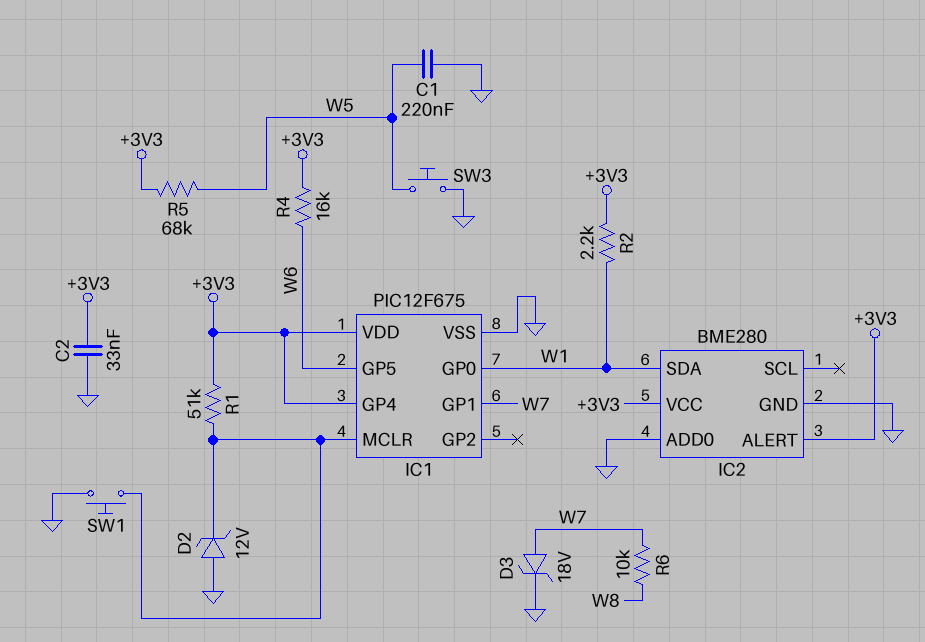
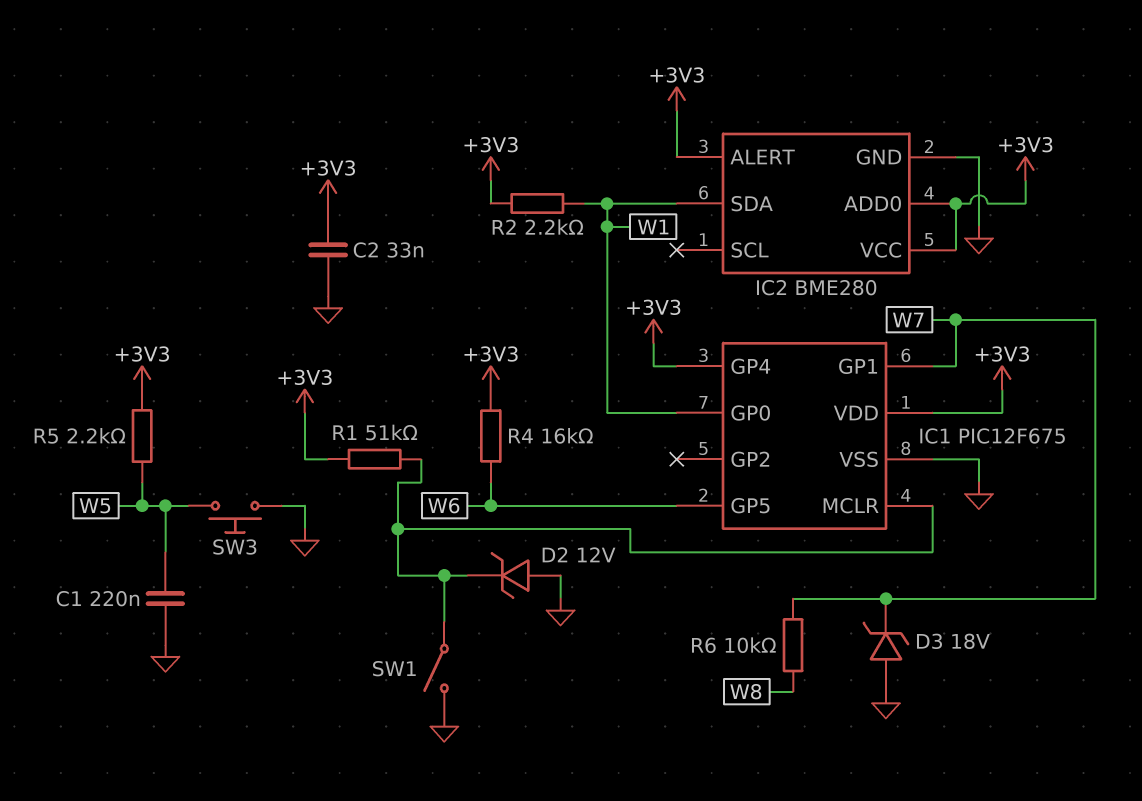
D3: zener 18V (A W7, K GND) -> zener 18V (A GND, K W7)
IC2 pin ADD0: GND -> +3V3
R5: 68k (+3V3, W5) -> 2.2k (+3V3, W5)
SW1: button (GND, IC1/MCLR) -> switch (GND, IC1/MCLR)

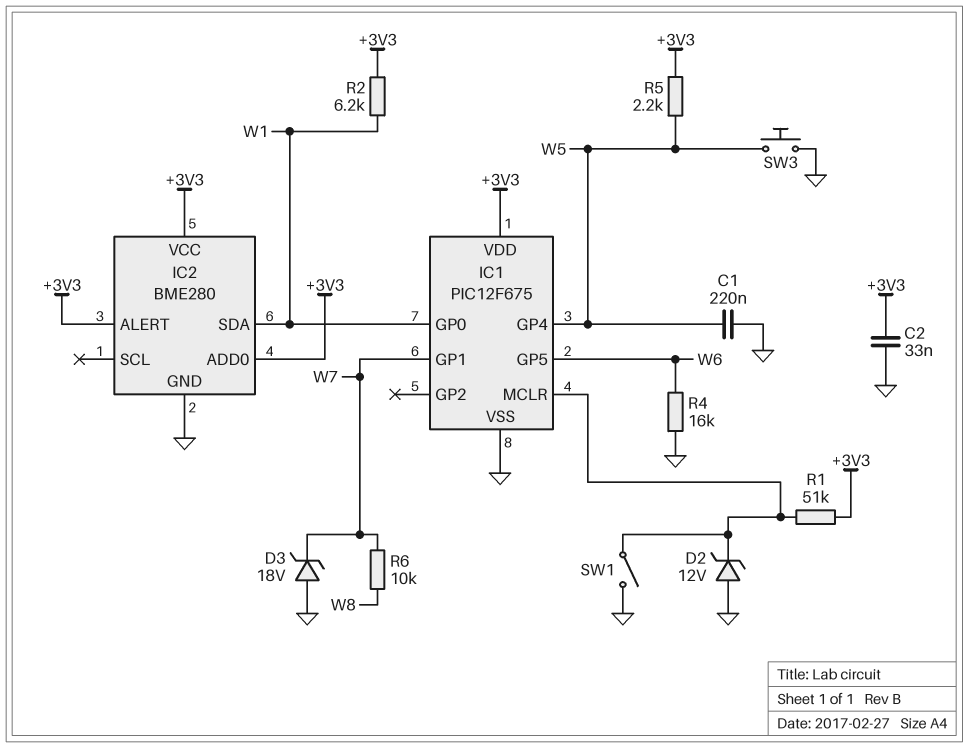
IC1 pin GP4: +3V3 -> W5
R2: 2.2k (+3V3, W1) -> 6.2k (+3V3, W1)
R4: 16k (+3V3, W6) -> 16k (GND, W6)

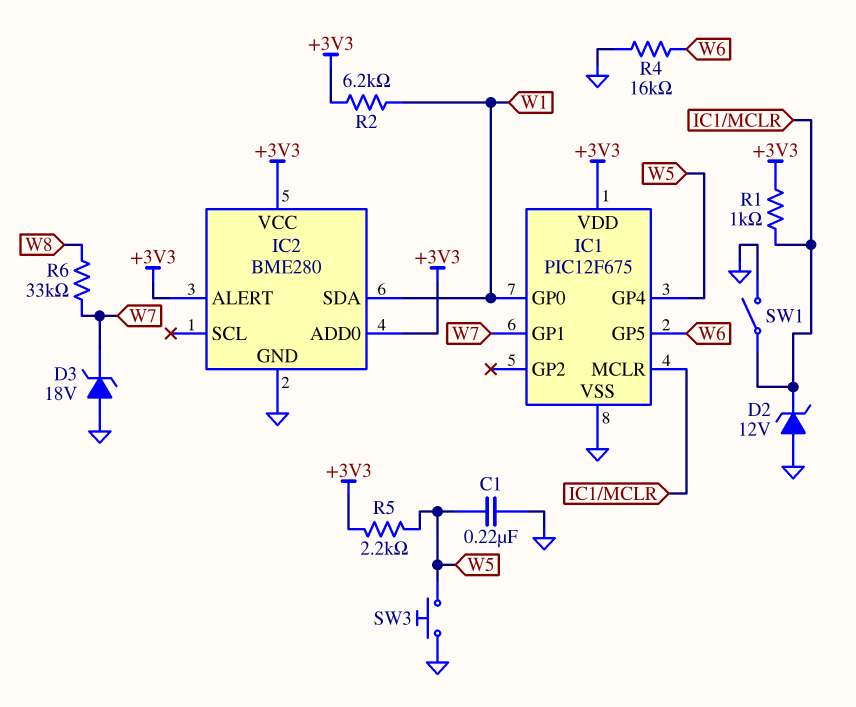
C2: 33nF (+3V3, GND) -> none
R1: 51k (+3V3, IC1/MCLR) -> 1k (+3V3, IC1/MCLR)
R6: 10k (W7, W8) -> 33k (W7, W8)

